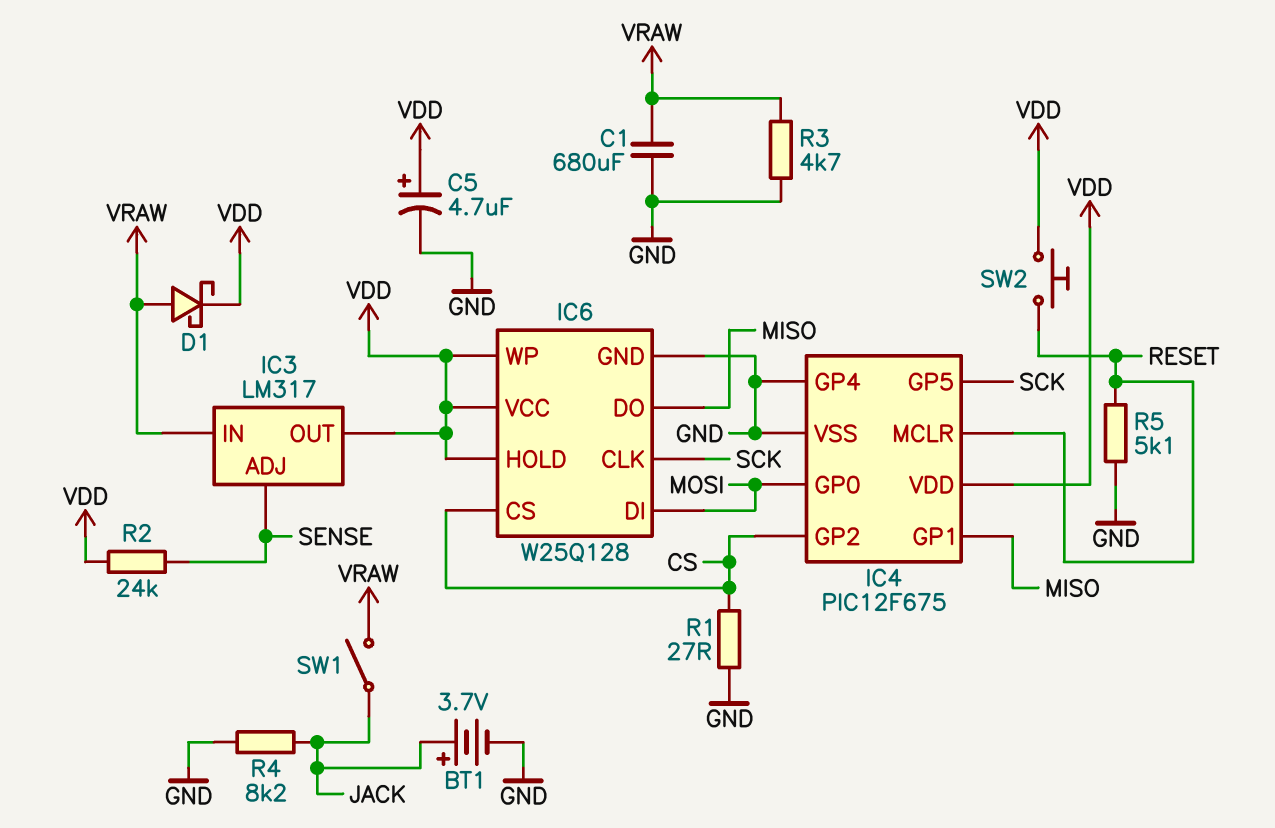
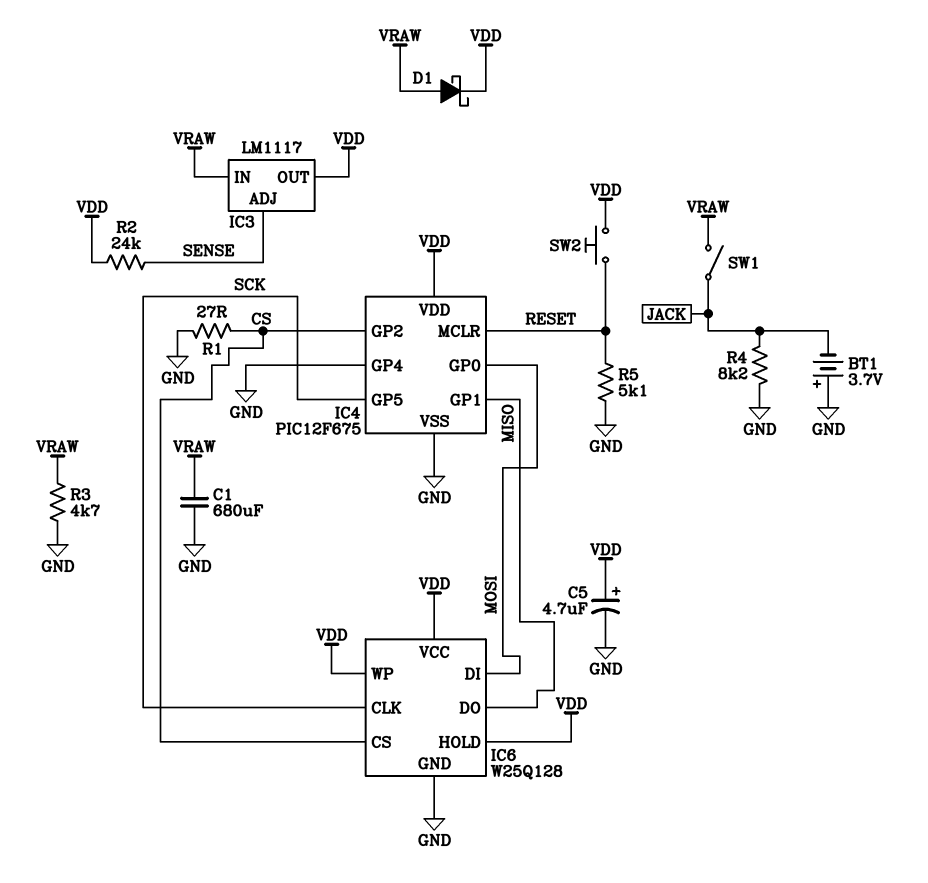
BT1: 3.7V (plus JACK, minus GND) -> 3.7V (plus GND, minus JACK)
IC3: LM317 -> LM1117

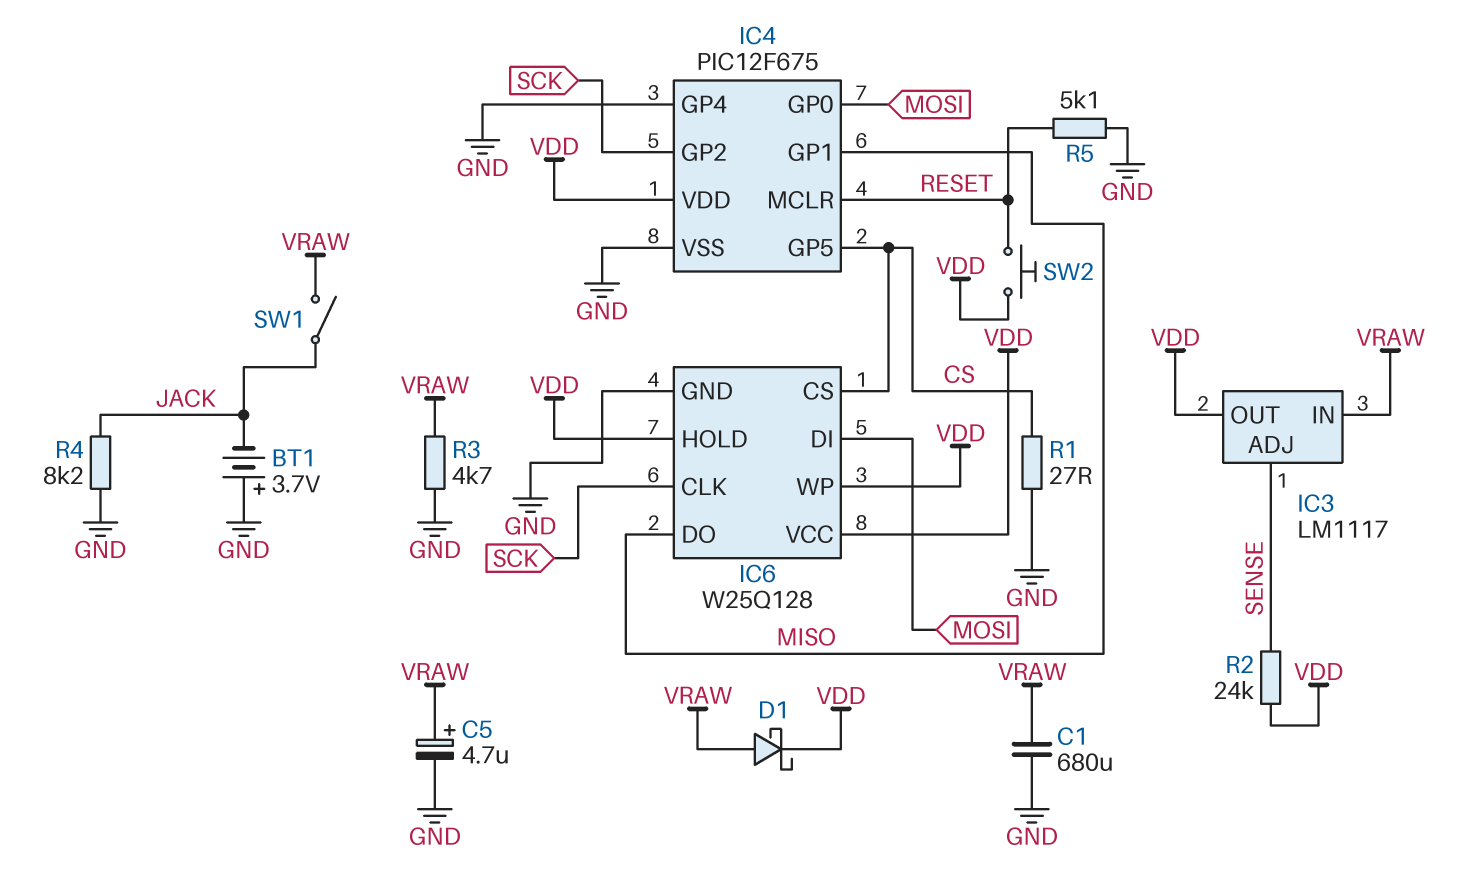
C5: 4.7uF (plus VDD, minus GND) -> 4.7uF (plus VRAW, minus GND)
IC4 pin GP2: CS -> SCK
IC4 pin GP5: SCK -> CS

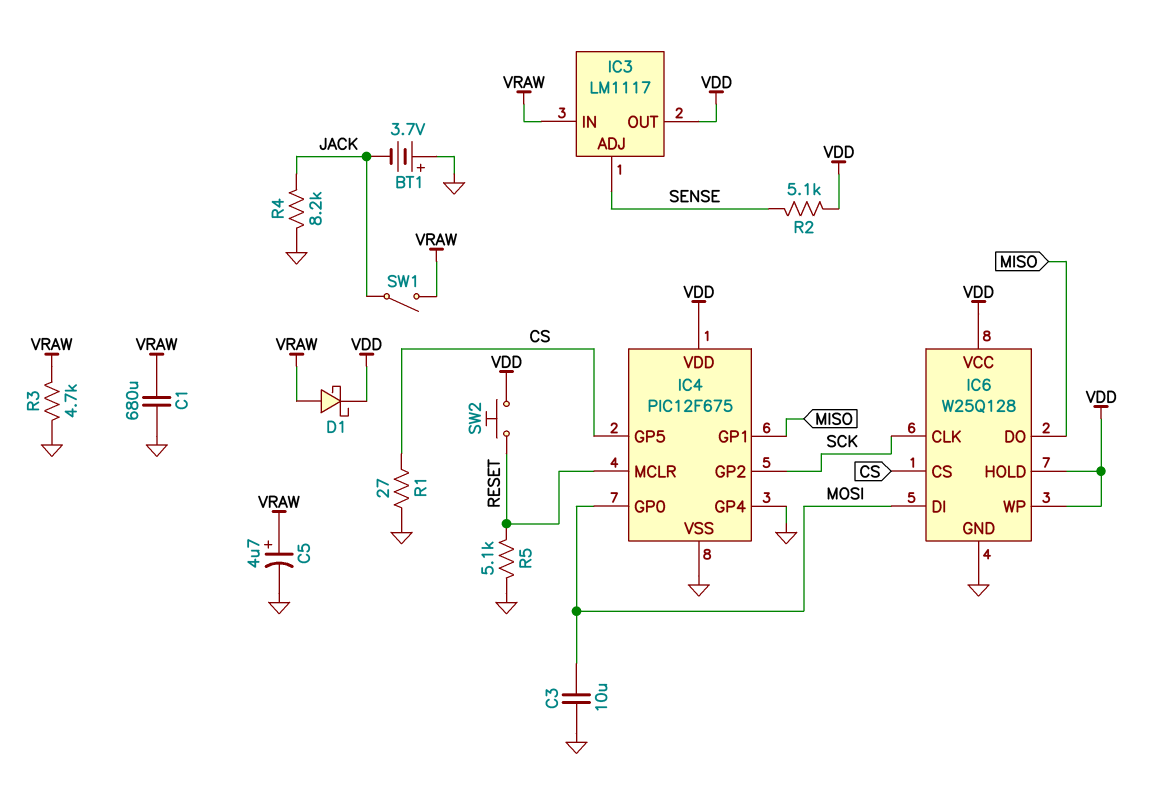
C3: none -> 10uF (GND, MOSI)
R2: 24k (SENSE, VDD) -> 5.1k (SENSE, VDD)

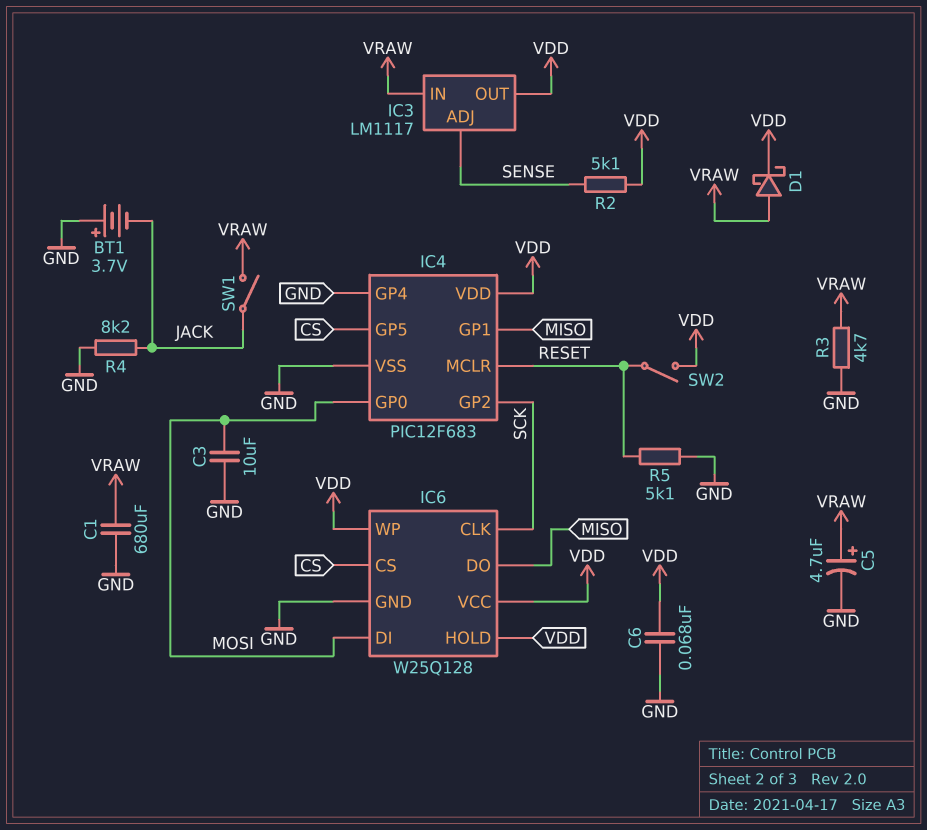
C6: none -> 68nF (GND, VDD)
IC4: PIC12F675 -> PIC12F683
R1: 27 (CS, GND) -> none
SW2: button (RESET, VDD) -> switch (RESET, VDD)

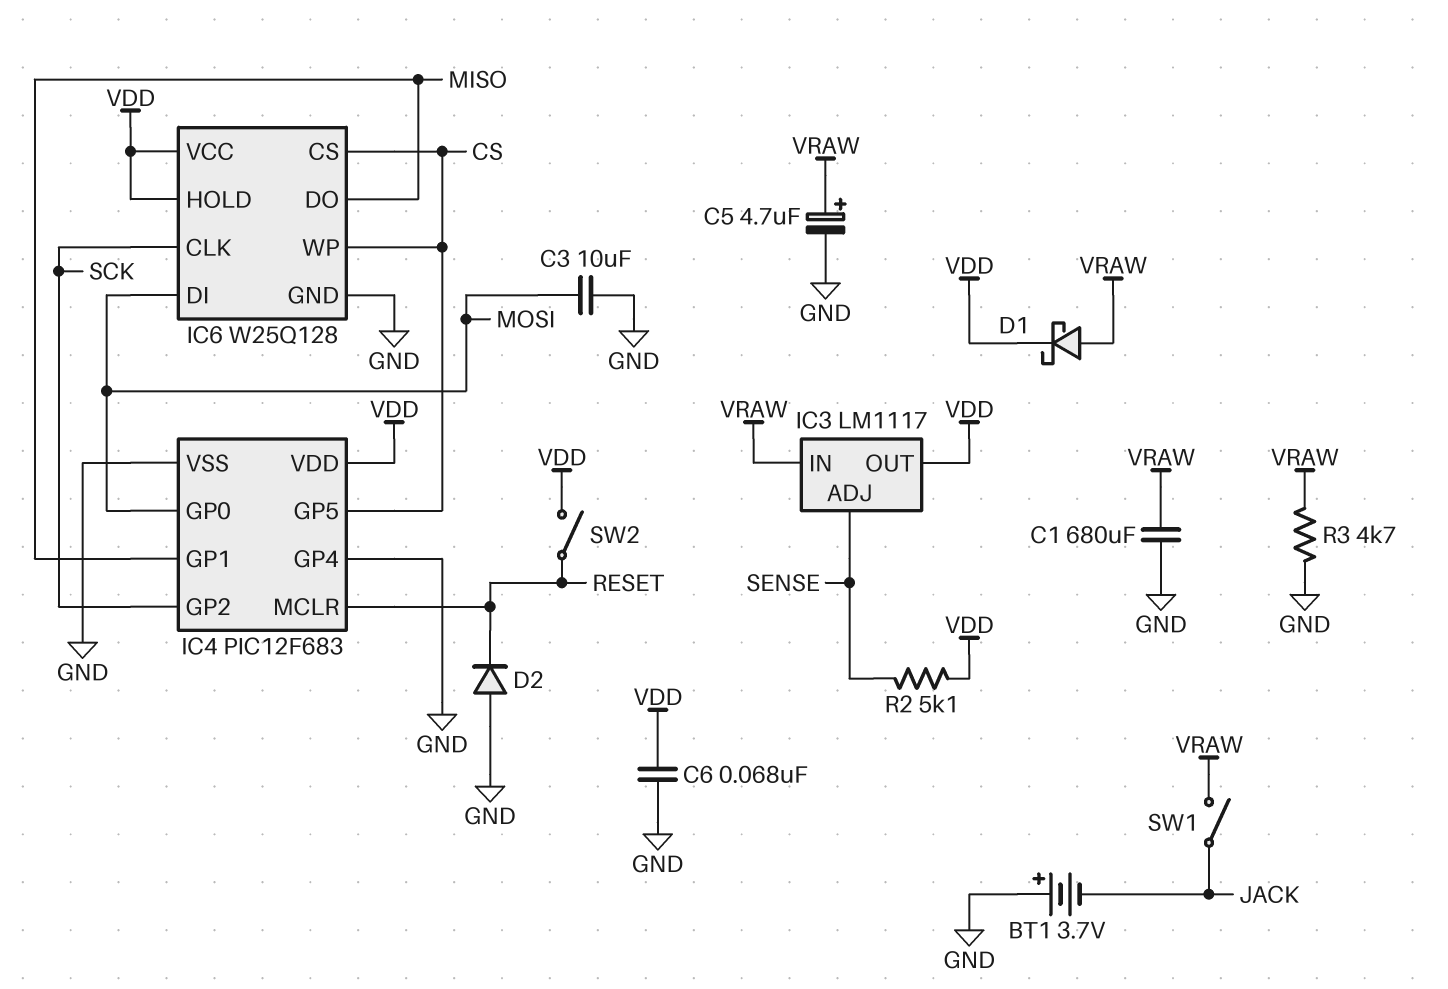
D2: none -> diode (A GND, K RESET)
IC6 pin WP: VDD -> CS
R4: 8.2k (GND, JACK) -> none
R5: 5.1k (GND, RESET) -> none

